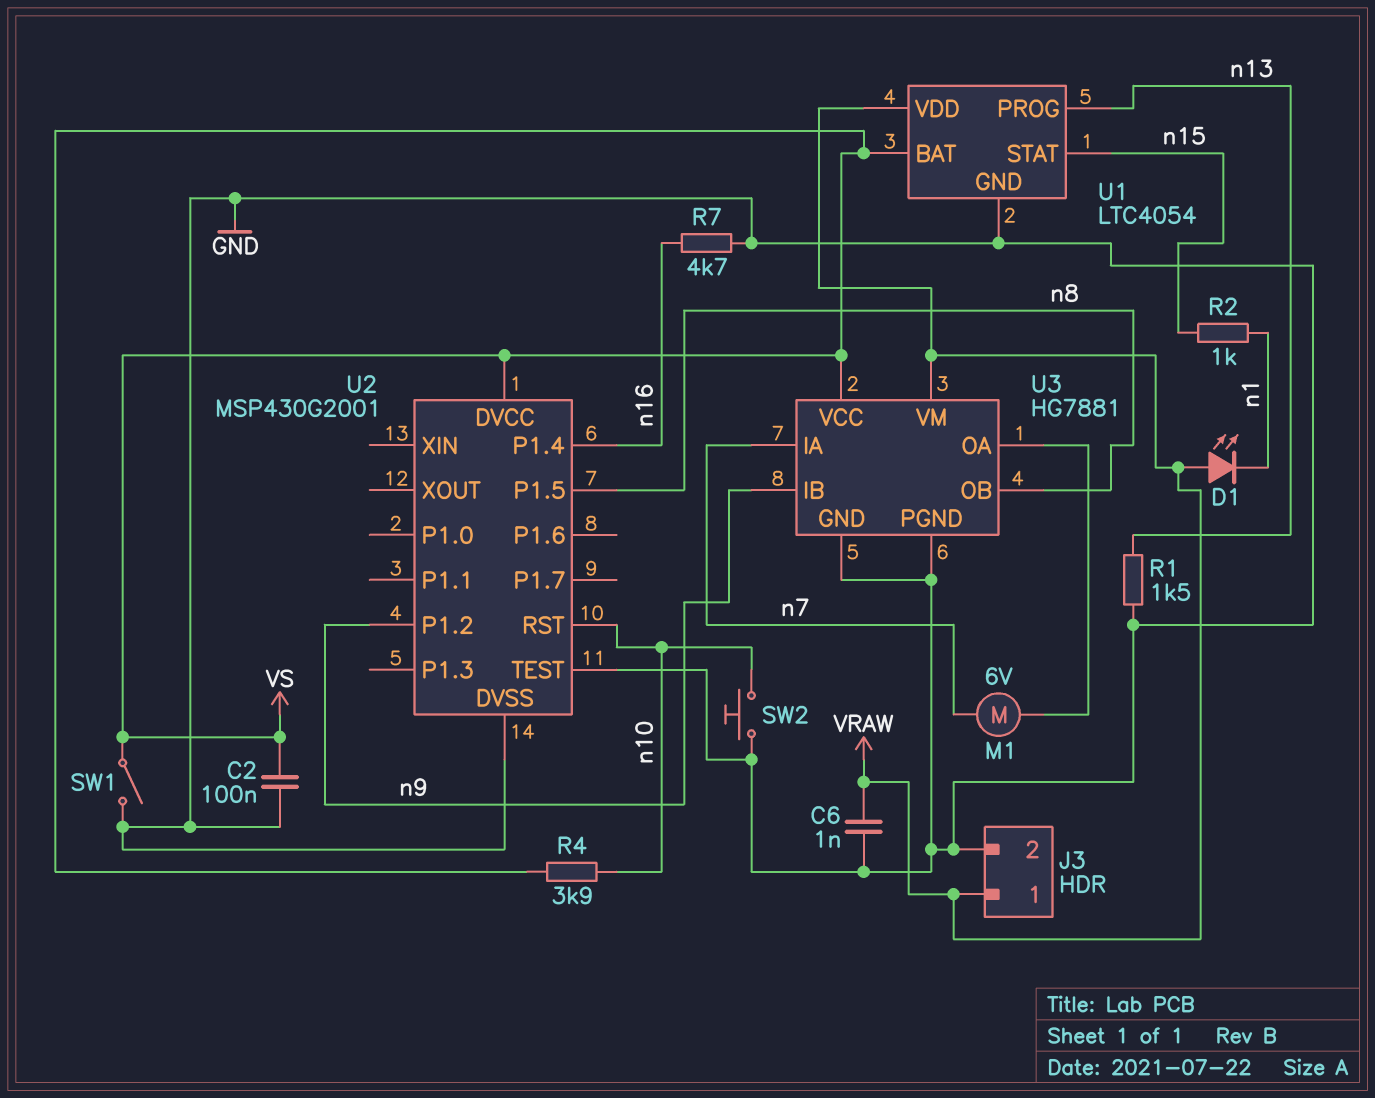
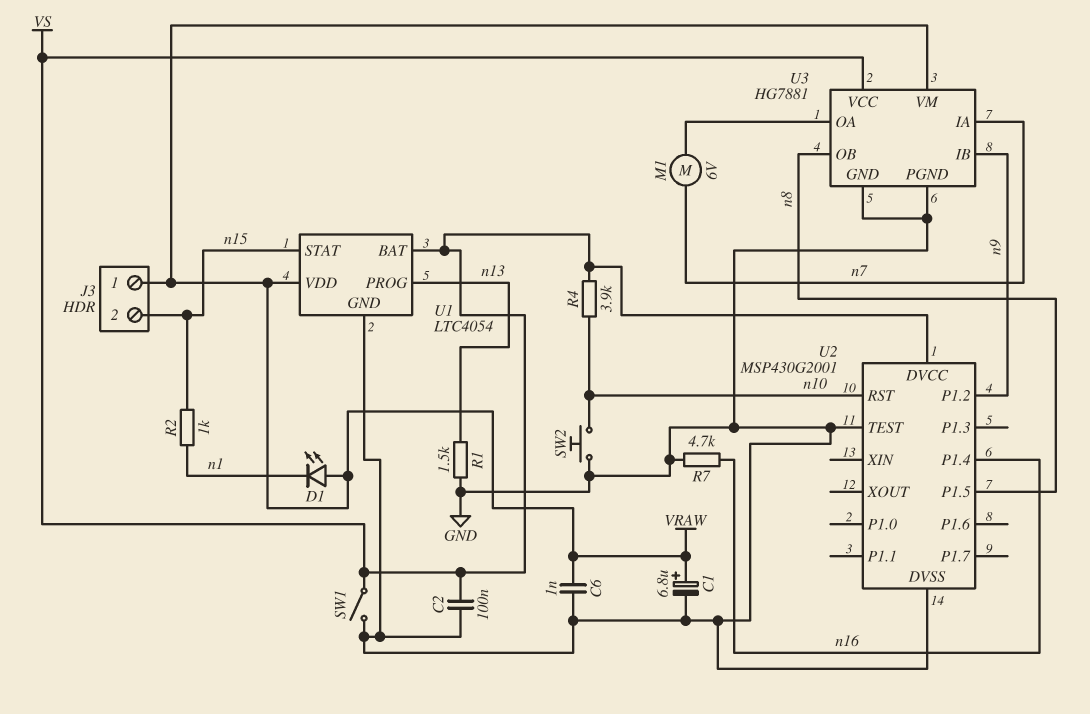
C1: none -> 6.8uF (plus VRAW, minus GND)
J3 pin 2: GND -> n15

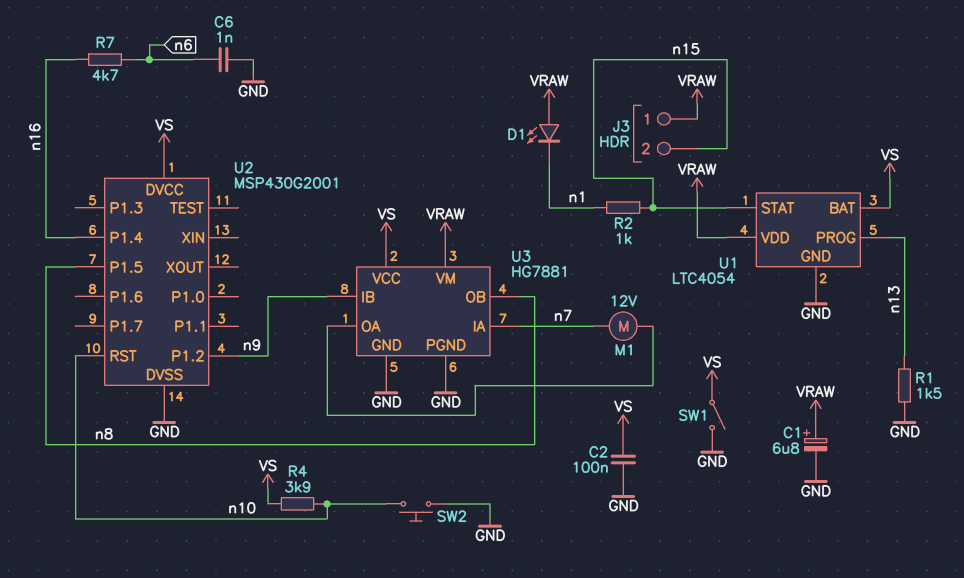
C6: 1nF (GND, VRAW) -> 1nF (GND, n6)
M1: motor 6V (U3/OA, n7) -> motor 12V (U3/OA, n7)
R7: 4.7k (GND, n16) -> 4.7k (n6, n16)
U2 pin TEST: GND -> none

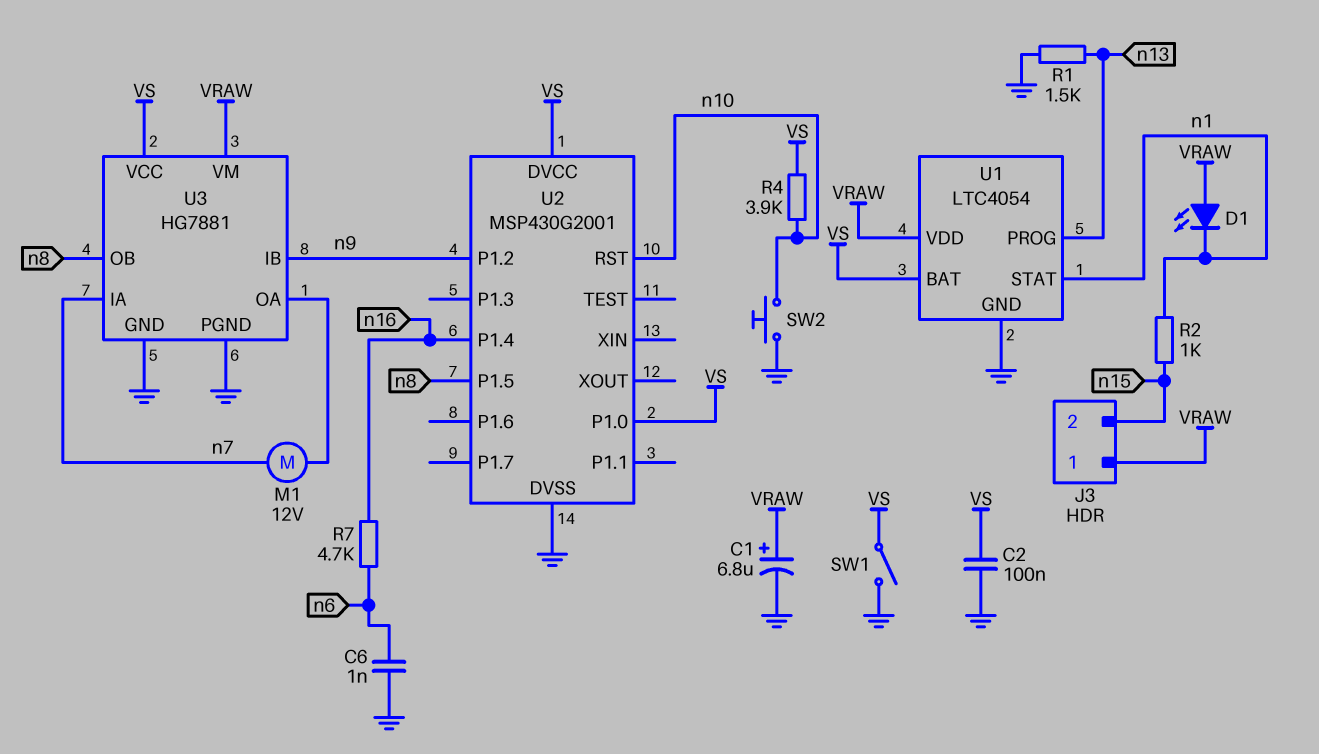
U1 pin STAT: n15 -> n1
U2 pin P1.0: none -> VS

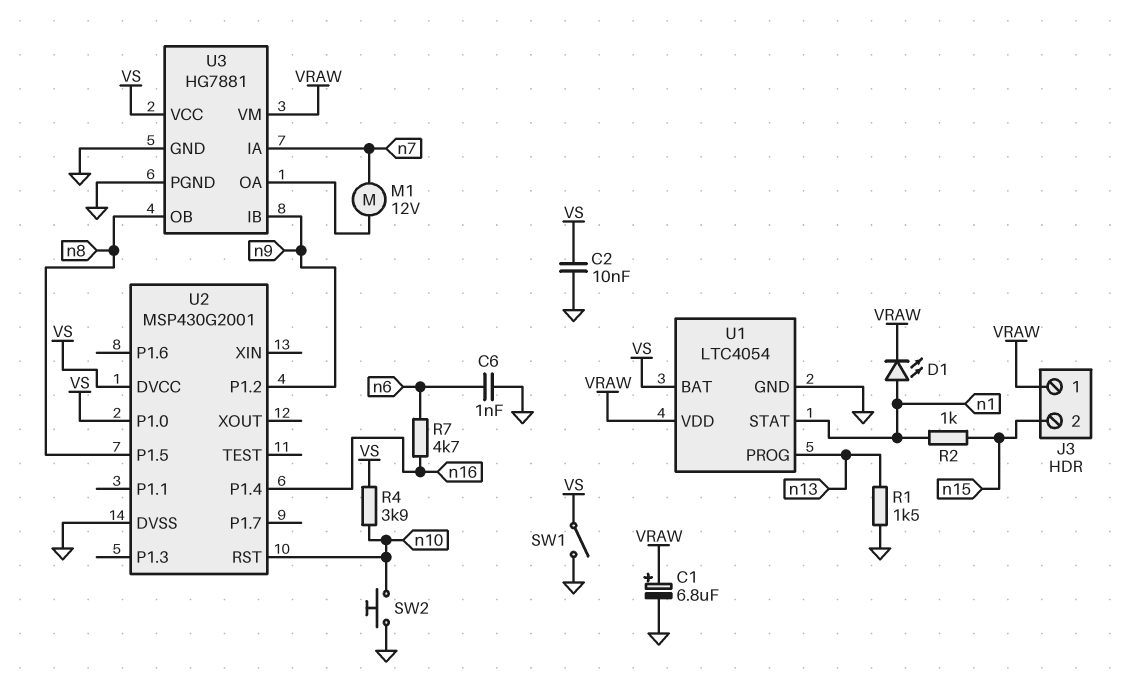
C2: 100nF (GND, VS) -> 10nF (GND, VS)
D1: LED (A VRAW, K n1) -> LED (A n1, K VRAW)

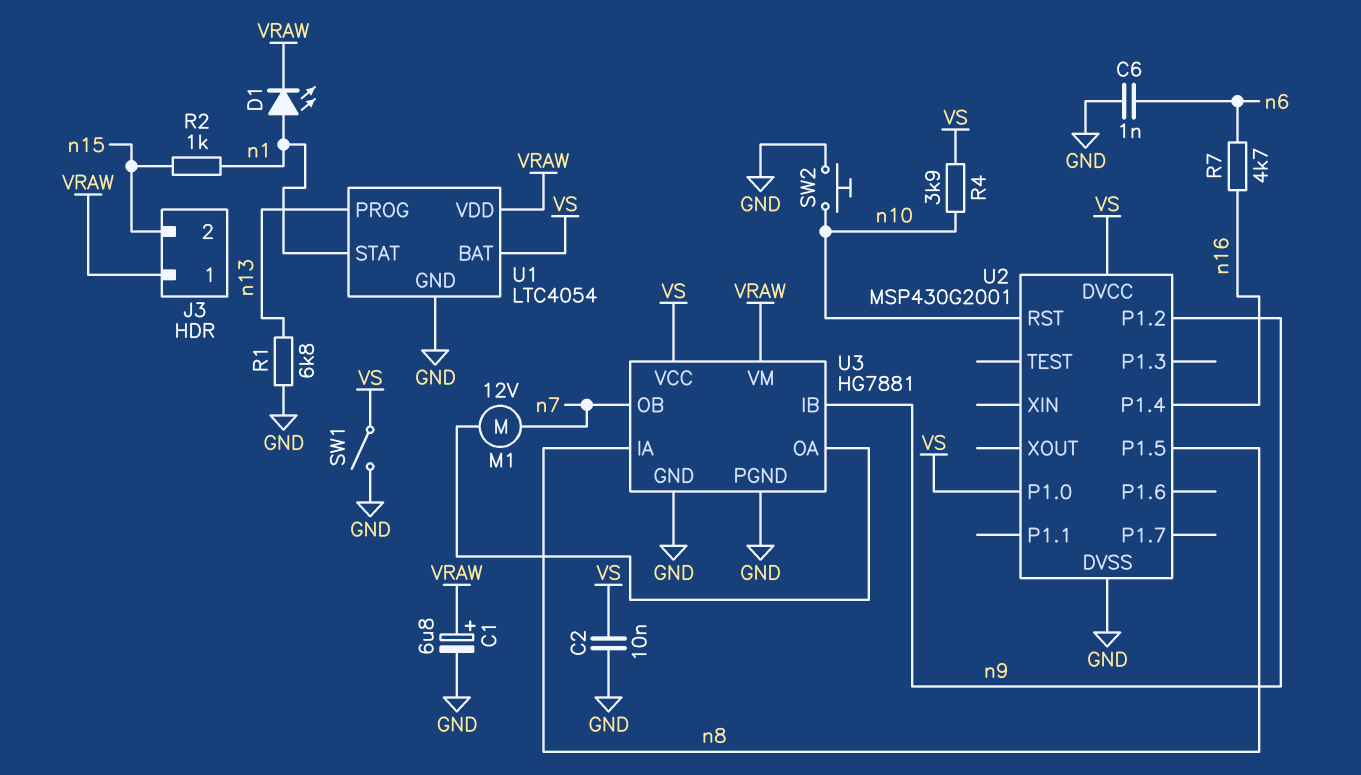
R1: 1.5k (GND, n13) -> 6.8k (GND, n13)
U3 pin IA: n7 -> n8
U3 pin OB: n8 -> n7

